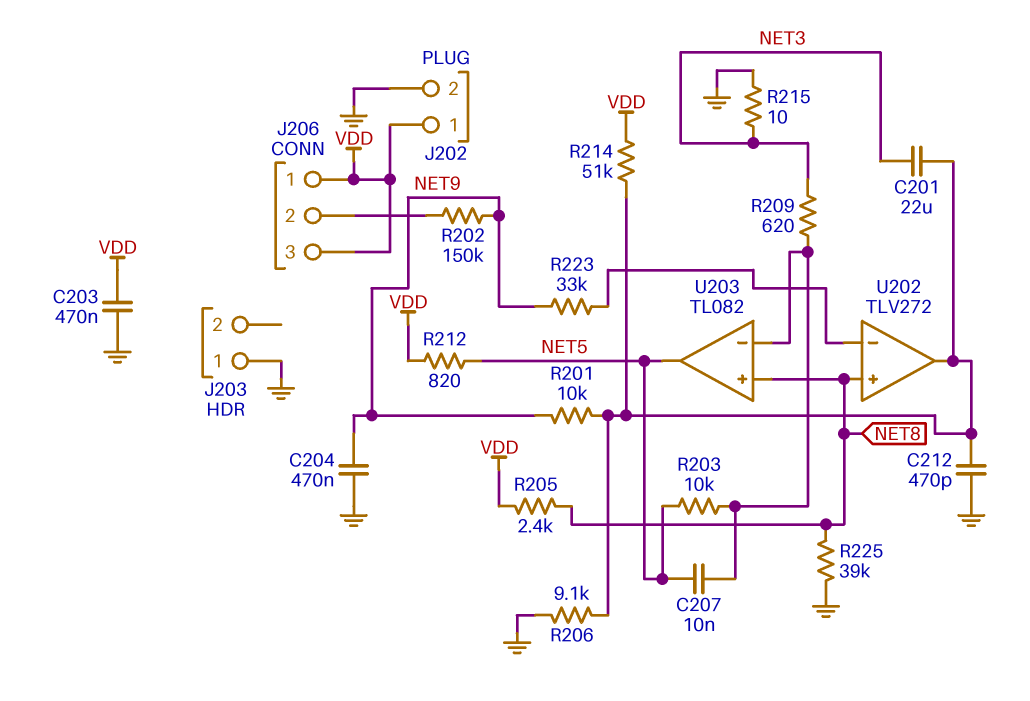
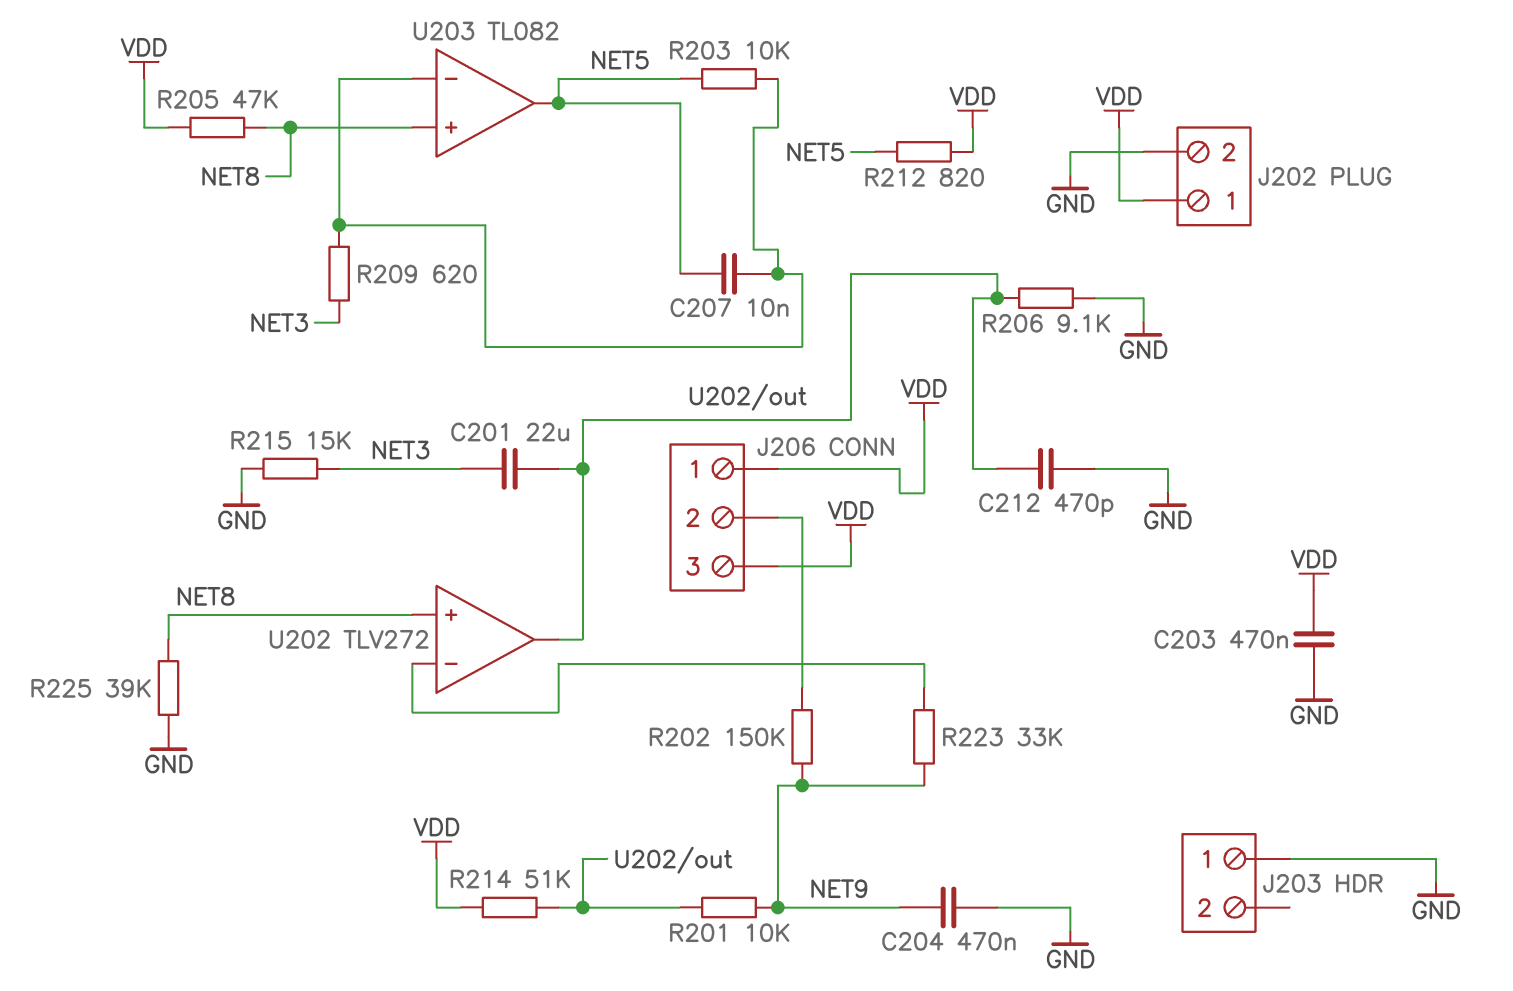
R205: 2.4k (NET8, VDD) -> 47k (NET8, VDD)
R215: 10 (GND, NET3) -> 15k (GND, NET3)

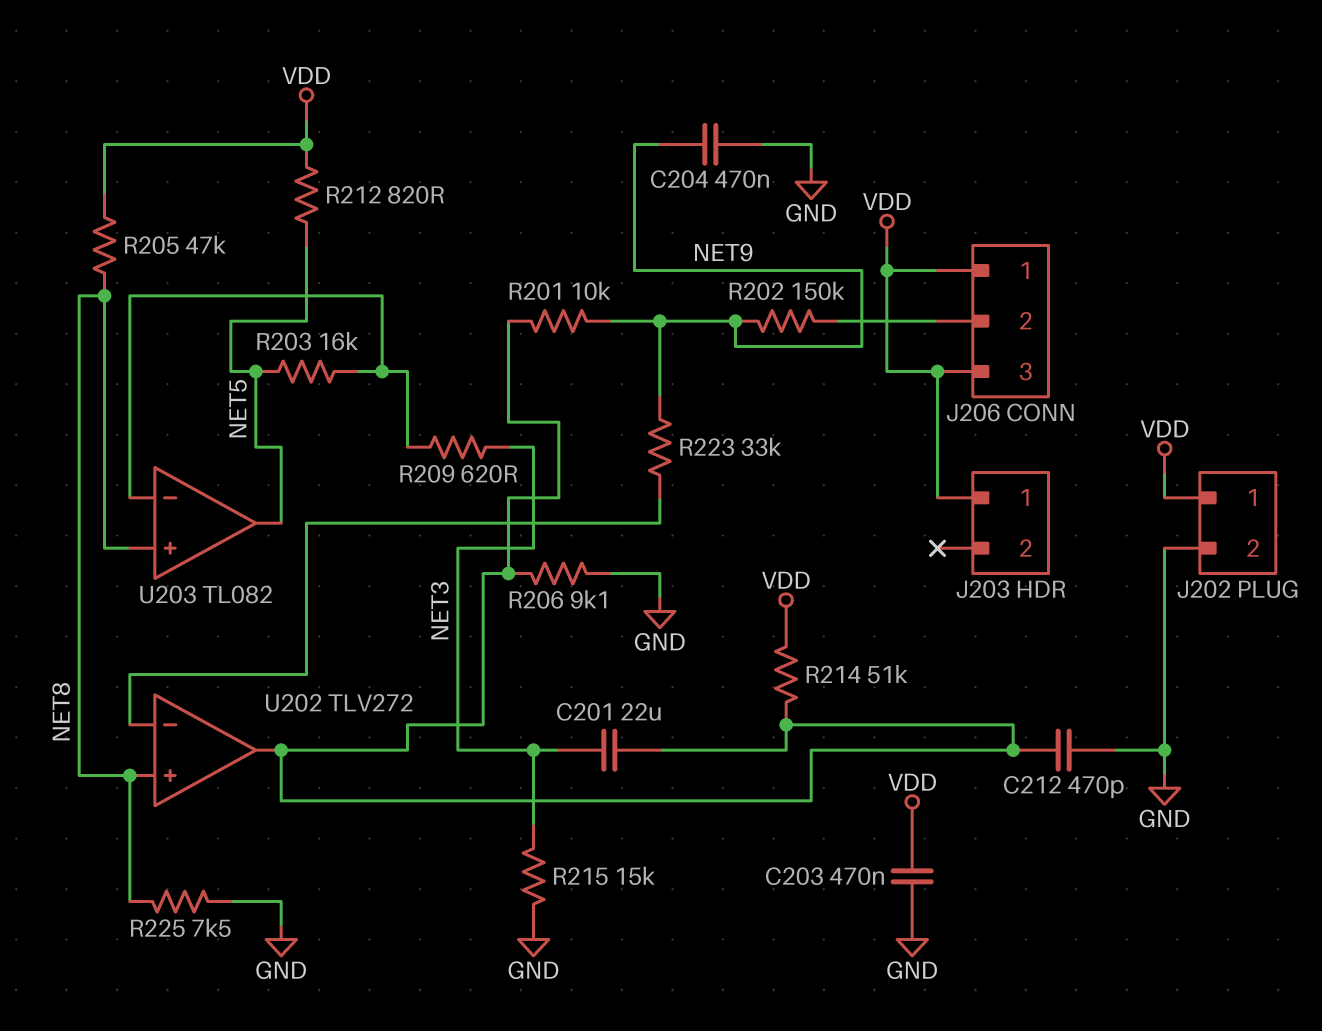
C207: 10nF (NET5, U203/in-) -> none
J203 pin 1: GND -> VDD
R203: 10k (NET5, U203/in-) -> 16k (NET5, U203/in-)
R225: 39k (GND, NET8) -> 7.5k (GND, NET8)

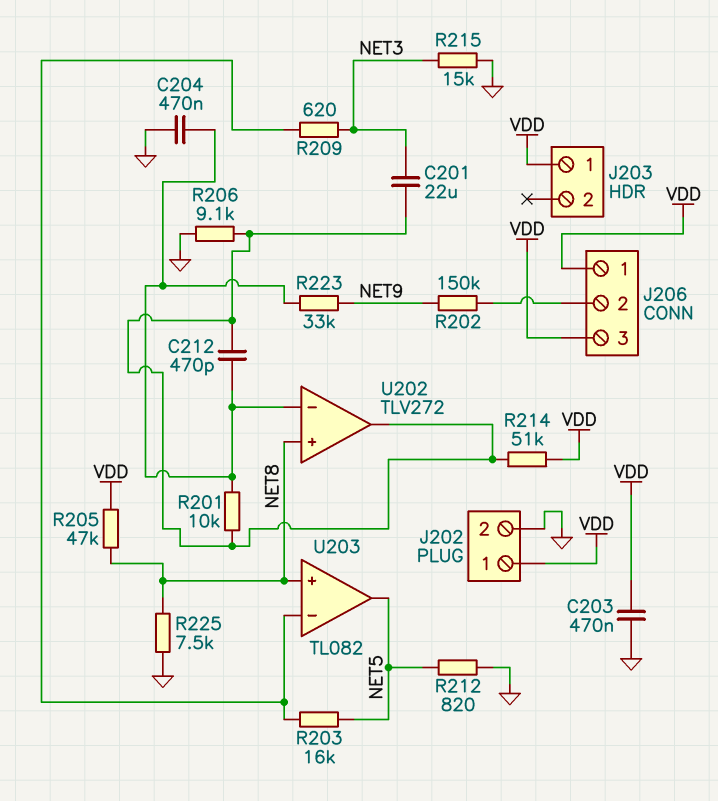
C204: 470nF (GND, NET9) -> 470nF (GND, U202/in-)
C212: 470pF (GND, U202/out) -> 470pF (U202/in-, U202/out)
R201: 10k (NET9, U202/out) -> 10k (U202/in-, U202/out)
R212: 820 (NET5, VDD) -> 820 (GND, NET5)

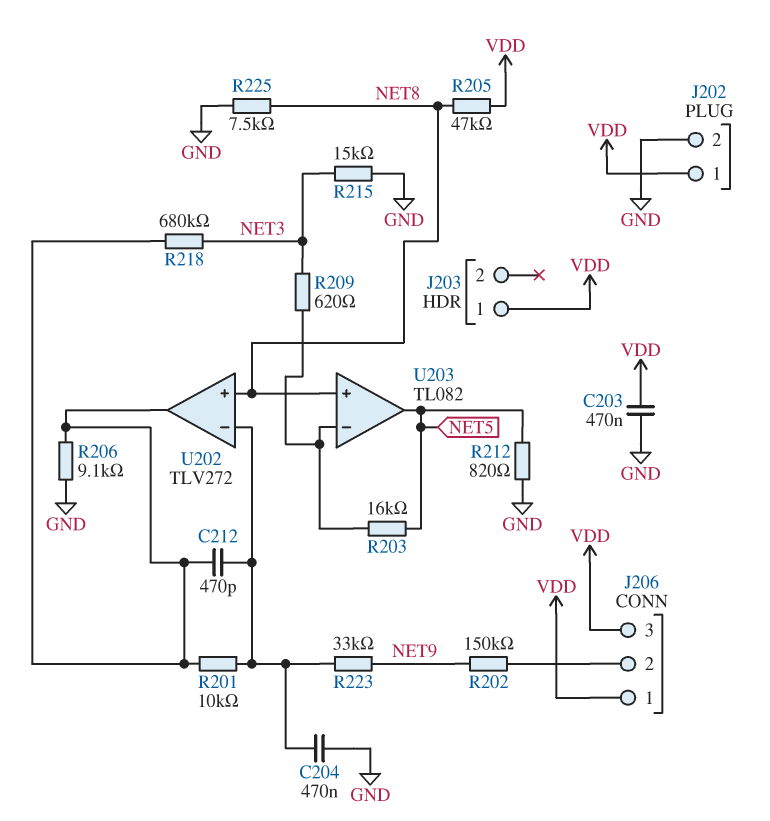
C201: 22uF (NET3, U202/out) -> none
R214: 51k (U202/out, VDD) -> none
R218: none -> 680k (NET3, U202/out)

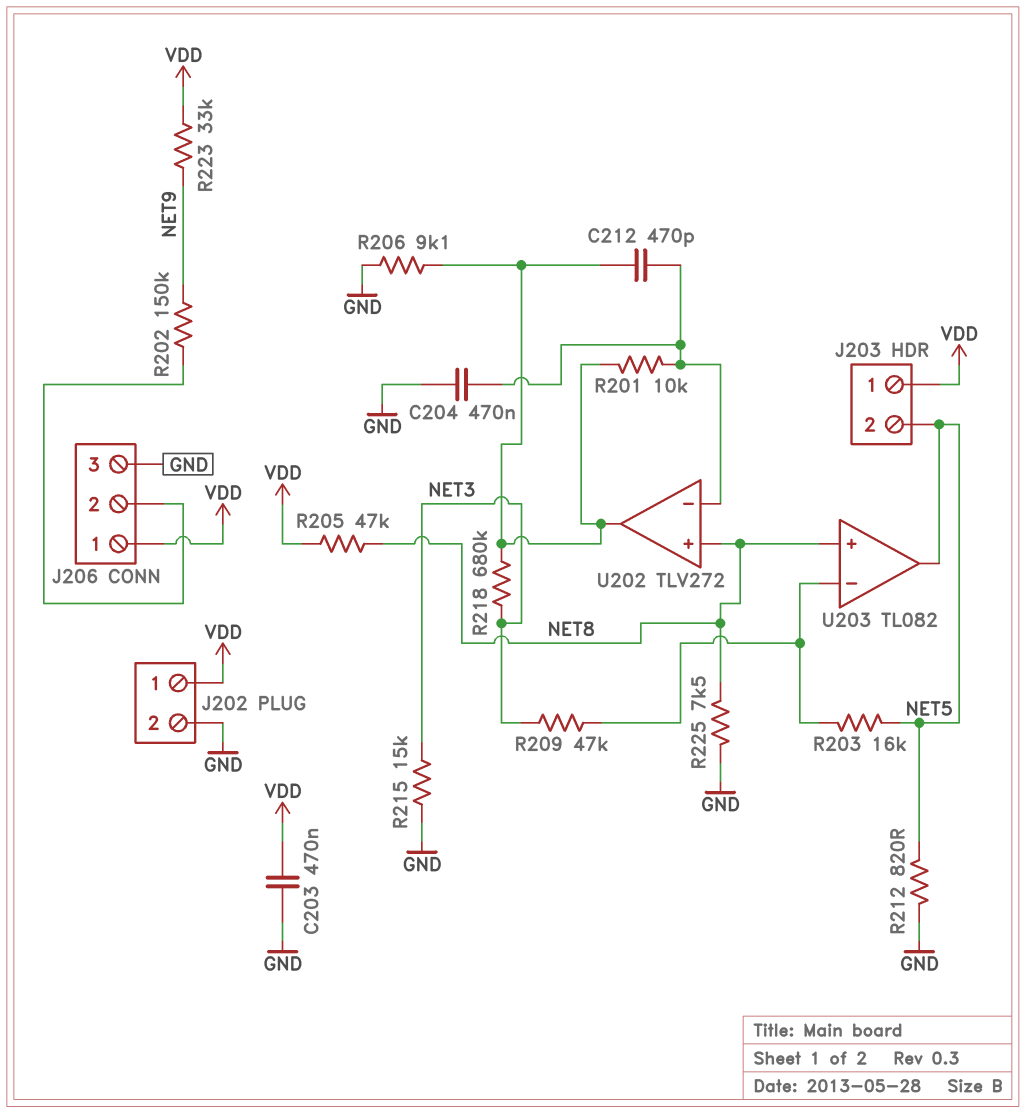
J203 pin 2: none -> NET5
J206 pin 3: VDD -> GND
R209: 620 (NET3, U203/in-) -> 47k (NET3, U203/in-)
R223: 33k (NET9, U202/in-) -> 33k (NET9, VDD)

